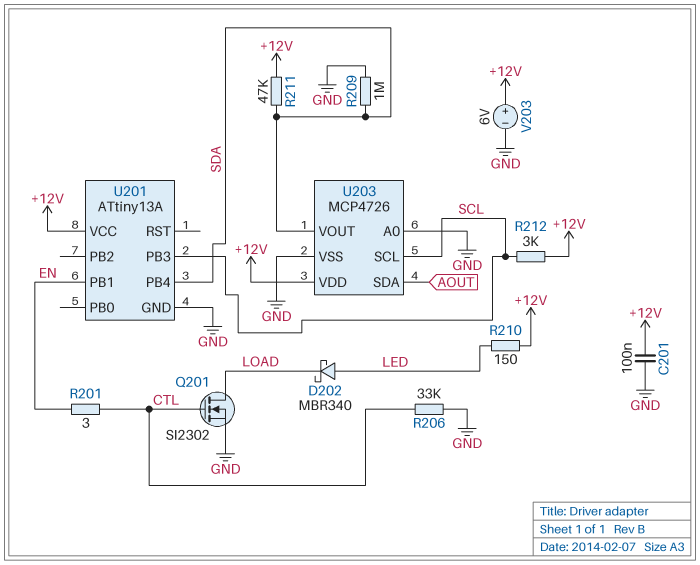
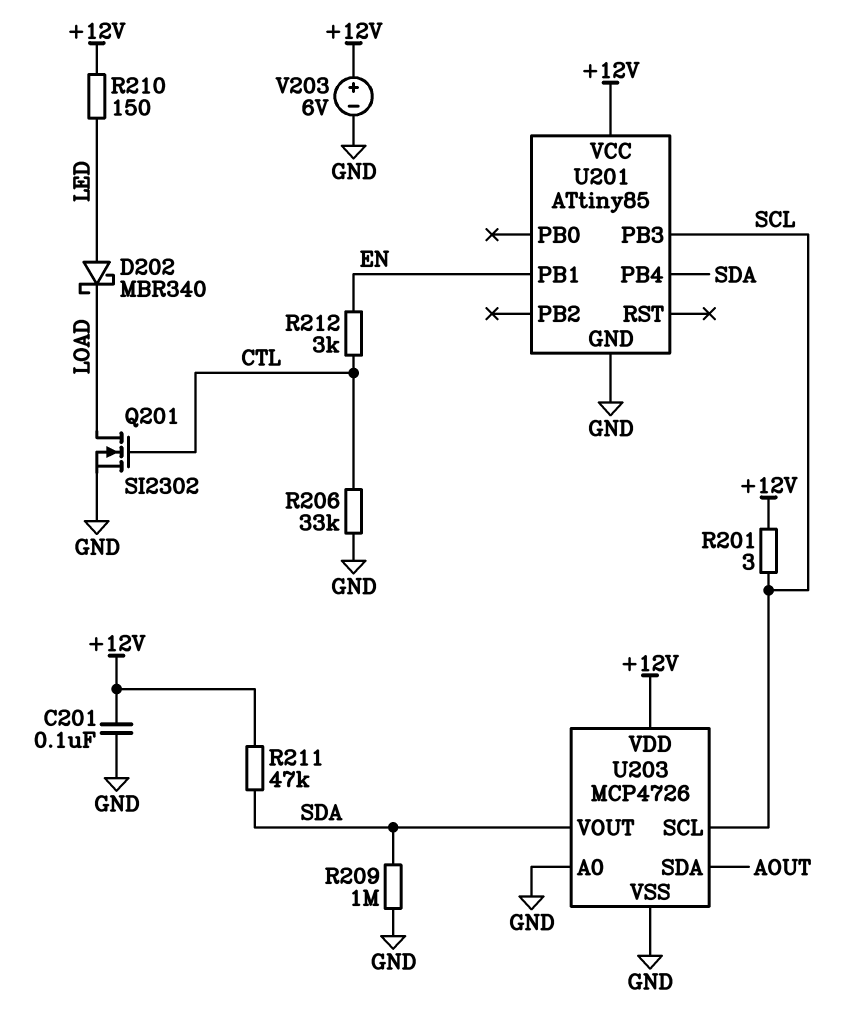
R201: 3 (CTL, EN) -> 3 (+12V, SCL)
R212: 3k (+12V, SCL) -> 3k (CTL, EN)
U201: ATtiny13A -> ATtiny85

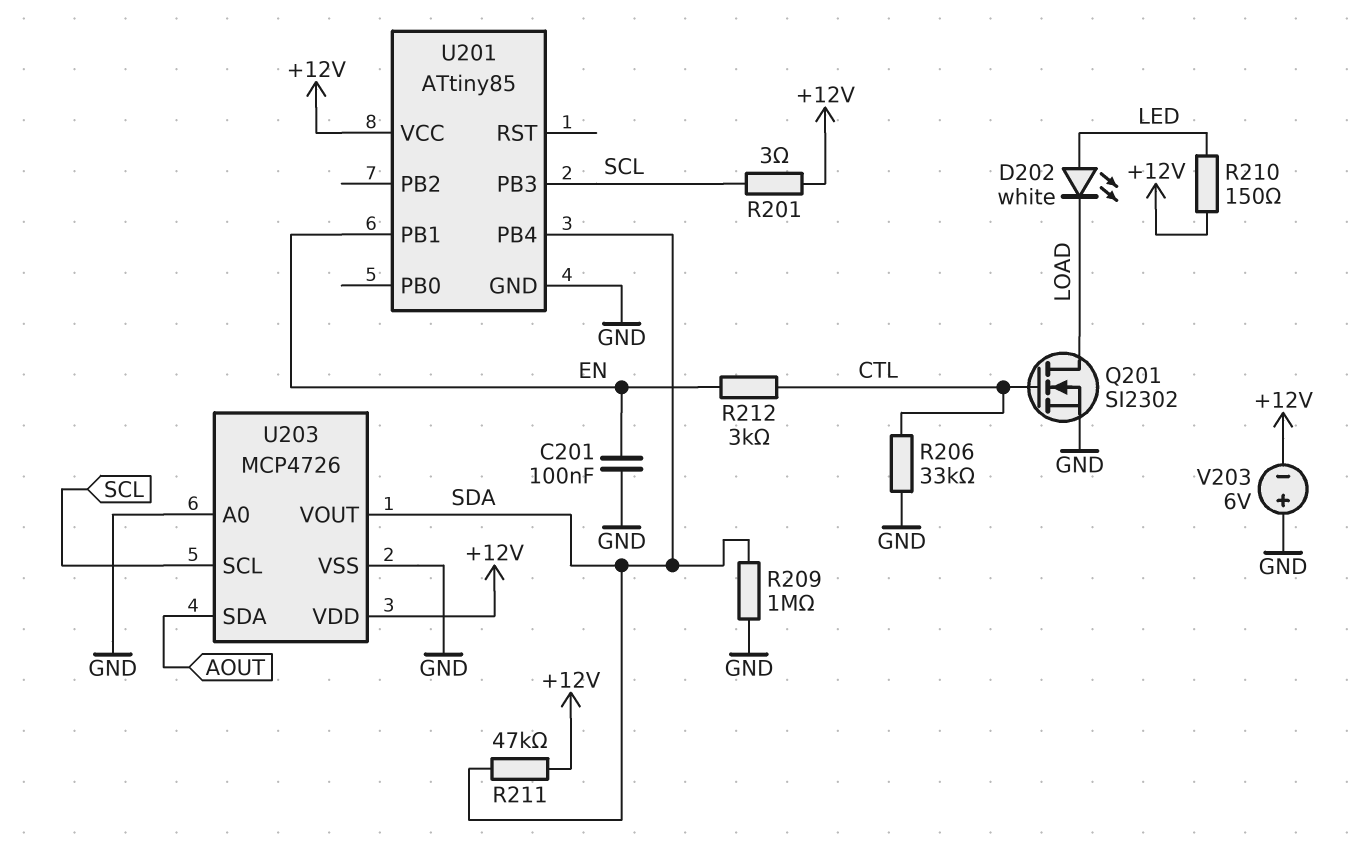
C201: 100nF (+12V, GND) -> 100nF (EN, GND)
D202: schottky MBR340 (A LED, K LOAD) -> LED white (A LED, K LOAD)
V203: 6V (plus +12V, minus GND) -> 6V (plus GND, minus +12V)

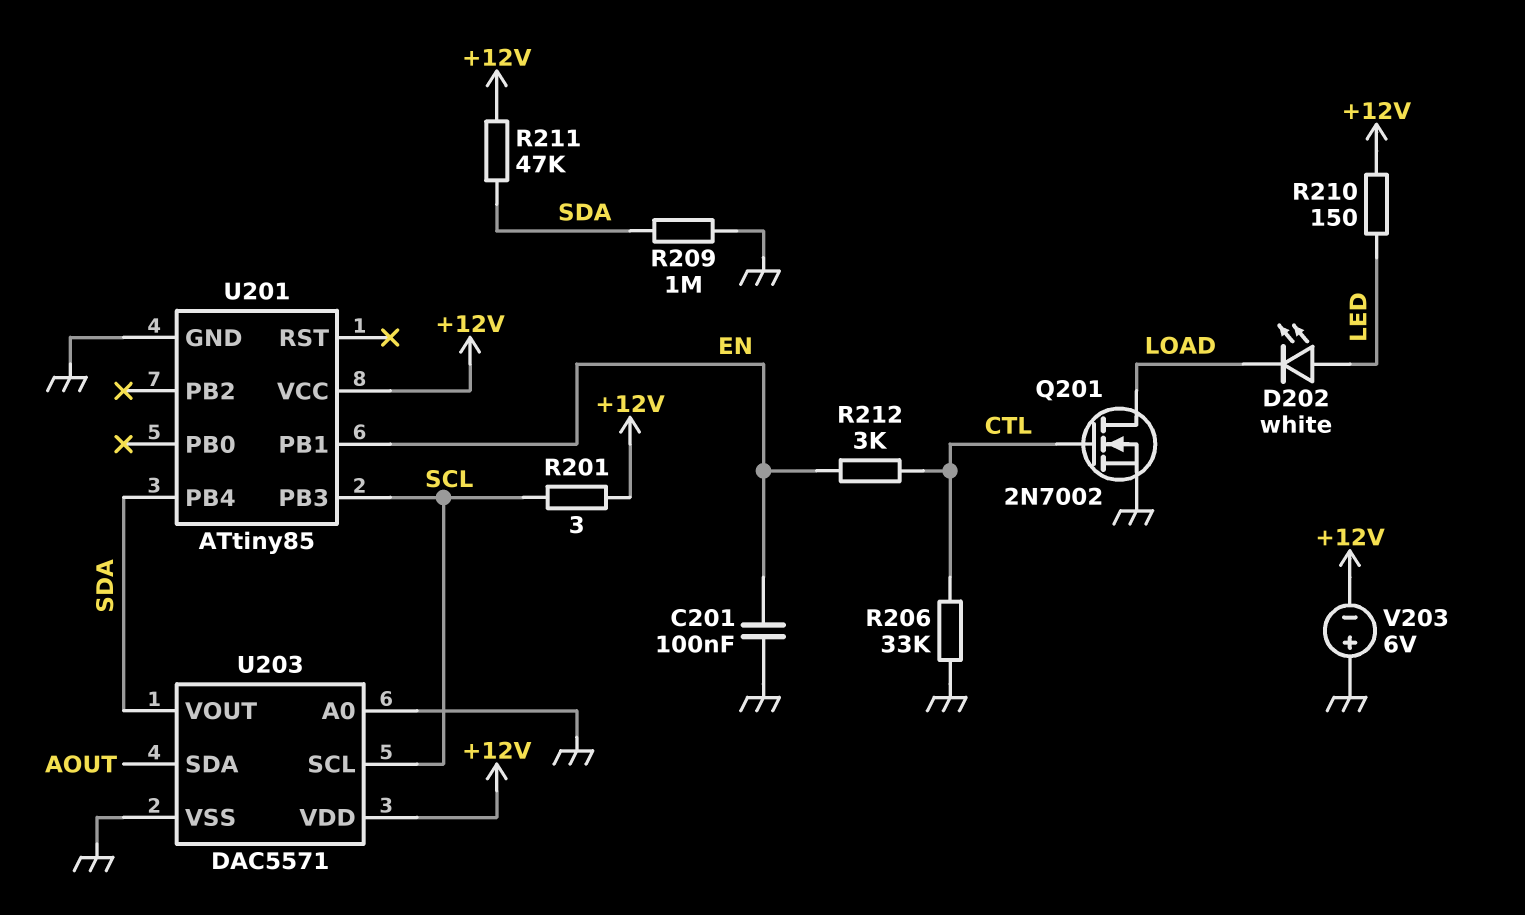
Q201: NMOS SI2302 (G CTL, D LOAD, S GND) -> NMOS 2N7002 (G CTL, D LOAD, S GND)
U203: MCP4726 -> DAC5571

